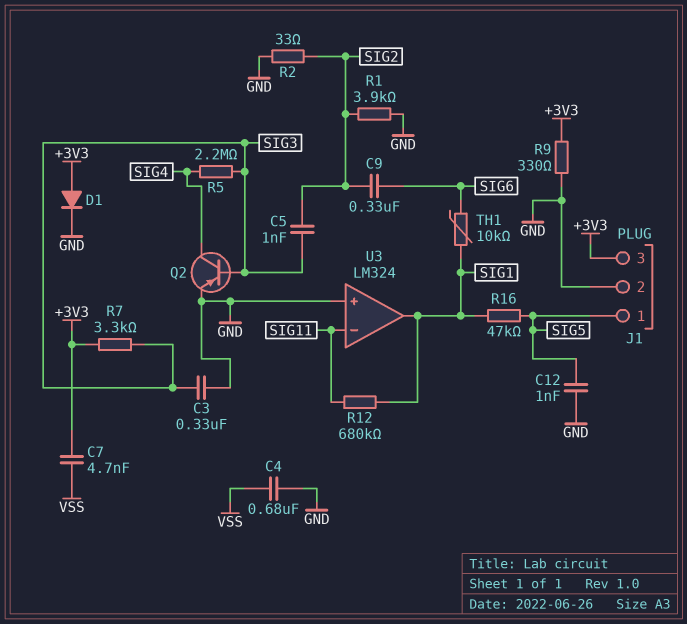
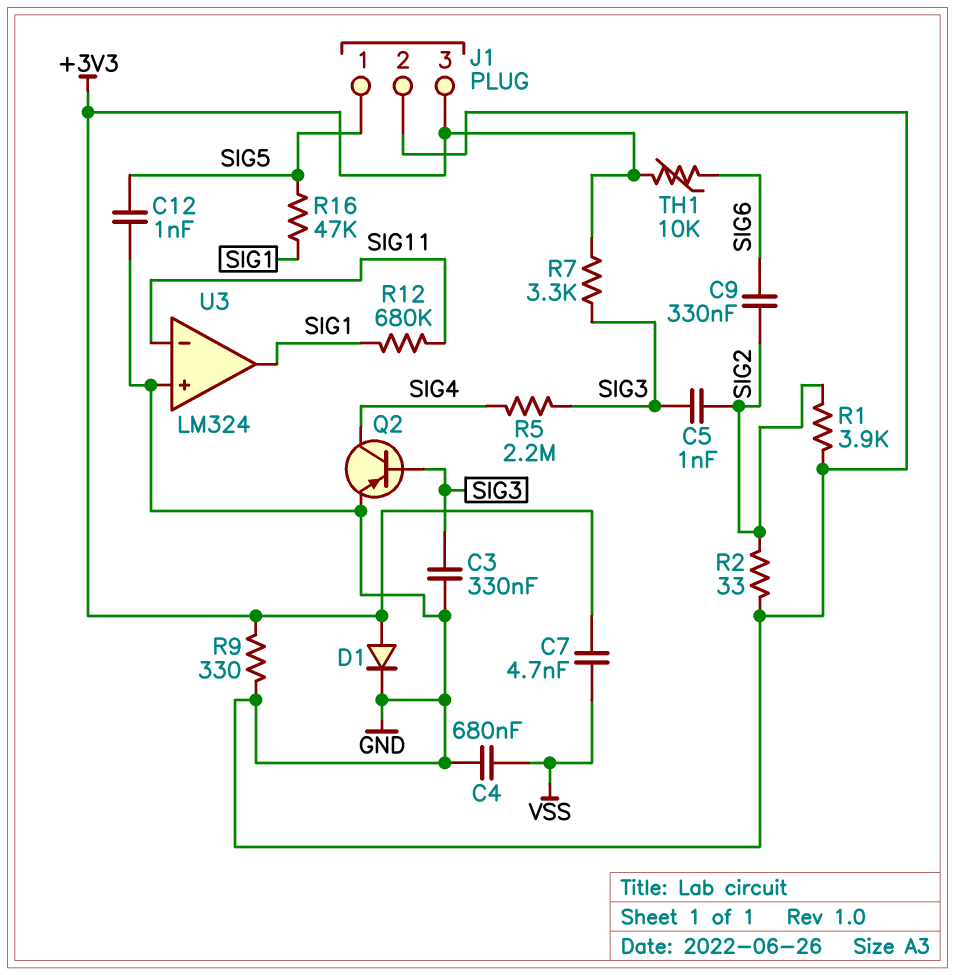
TH1: 10k (SIG1, SIG6) -> 10k (+3V3, SIG6)

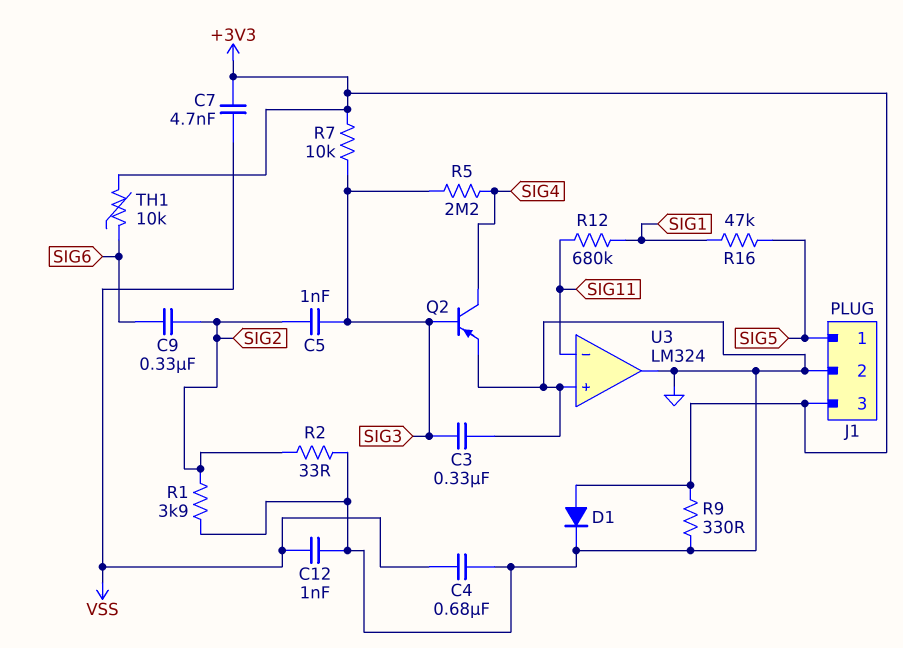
C12: 1nF (GND, SIG5) -> 1nF (GND, VSS)
R7: 3.3k (+3V3, SIG3) -> 10k (+3V3, SIG3)
U3 pin out: SIG1 -> GND

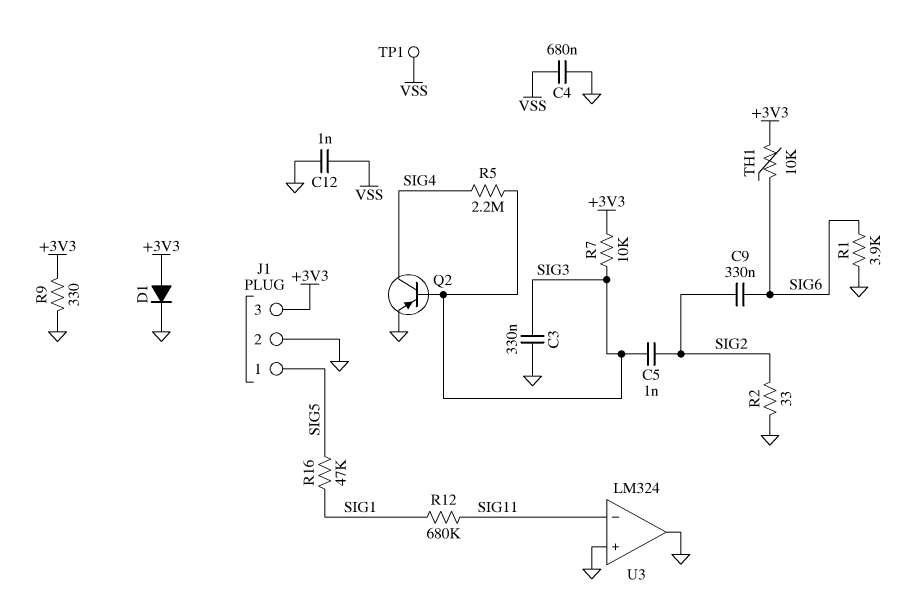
C7: 4.7nF (+3V3, VSS) -> none
R1: 3.9k (GND, SIG2) -> 3.9k (GND, SIG6)
TP1: none -> test point (VSS)

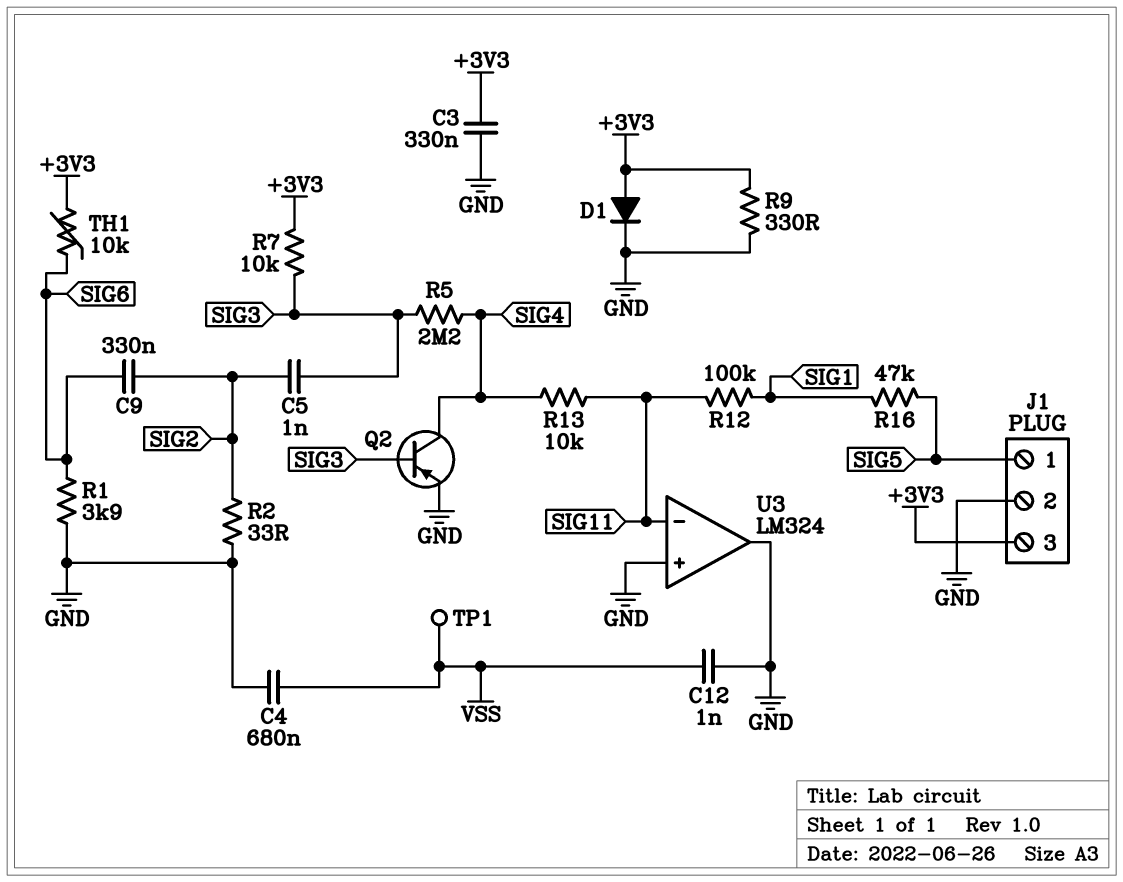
C3: 330nF (GND, SIG3) -> 330nF (+3V3, GND)
R12: 680k (SIG1, SIG11) -> 100k (SIG1, SIG11)
R13: none -> 10k (SIG4, SIG11)

